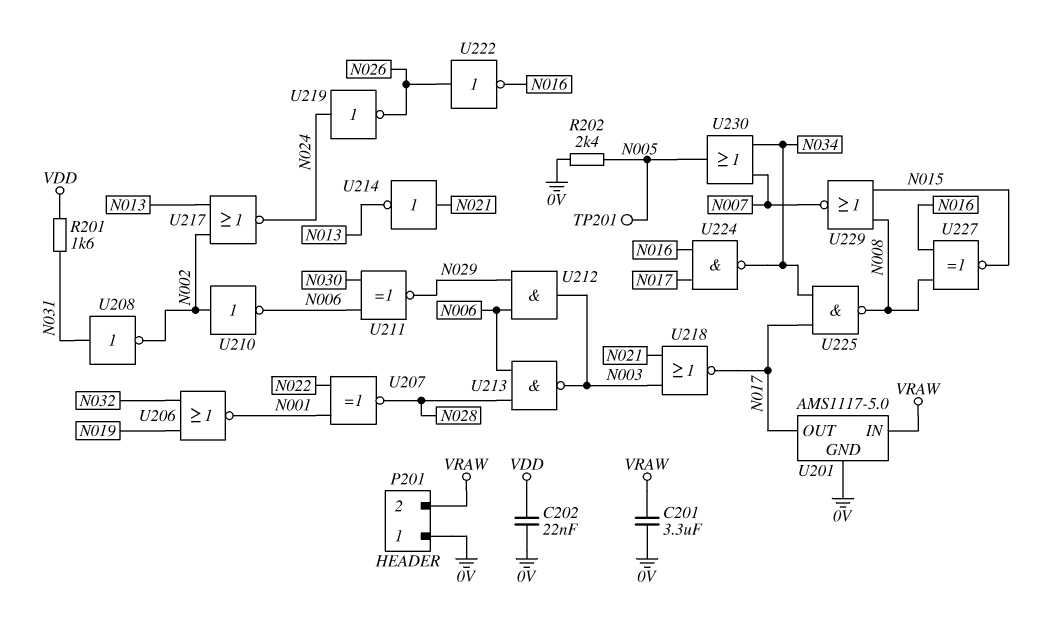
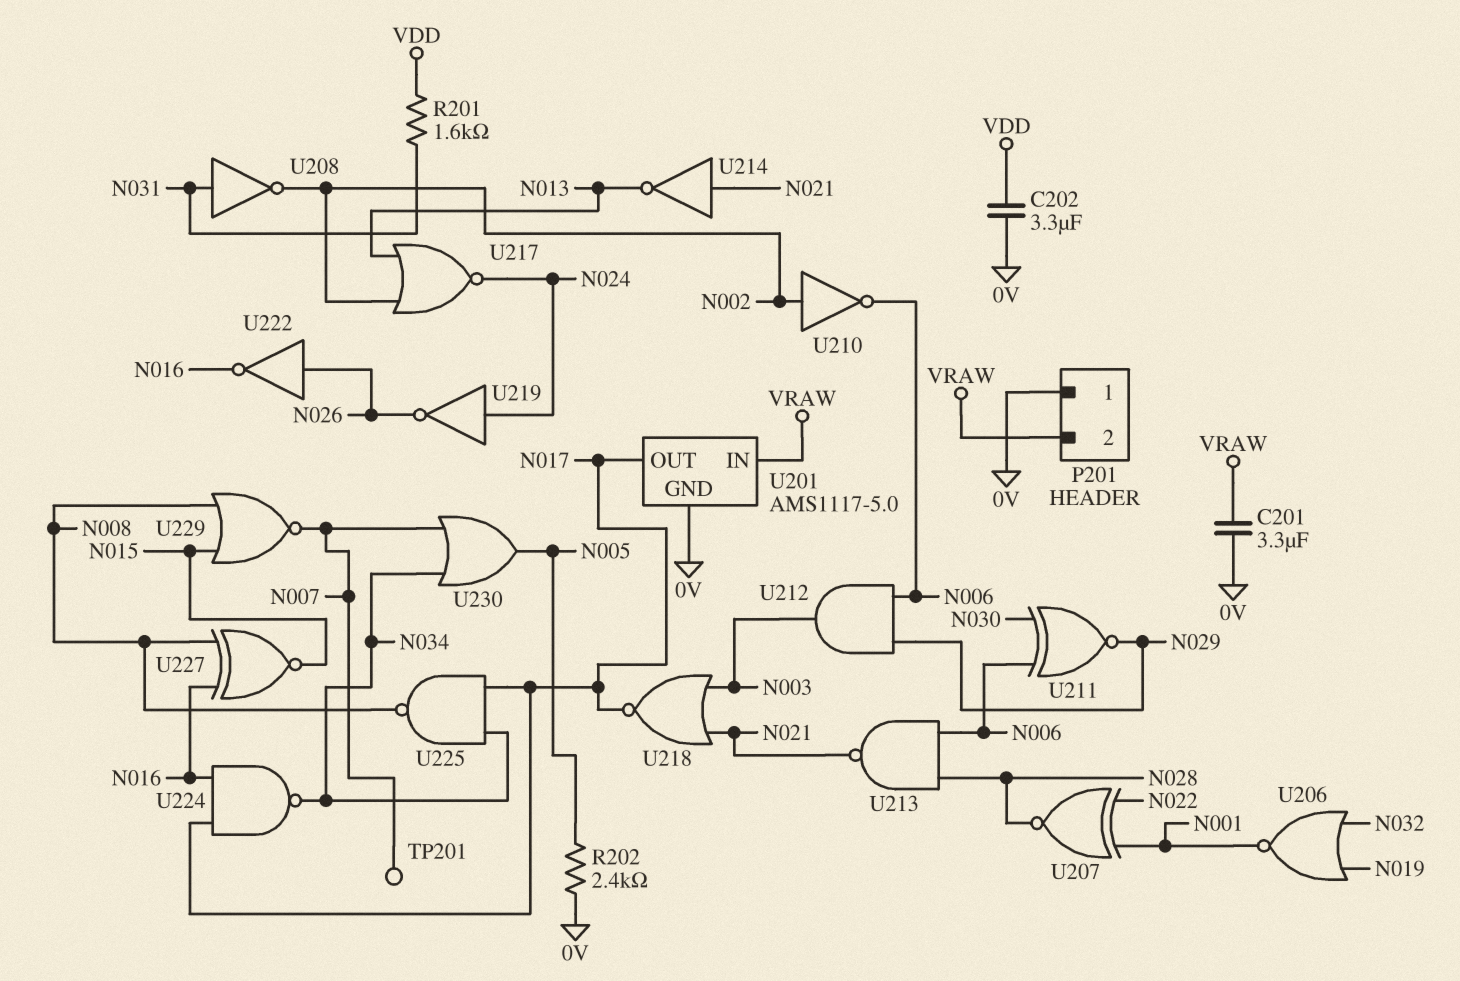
C202: 22nF (0V, VDD) -> 3.3uF (0V, VDD)
TP201: test point (N005) -> test point (N007)
U213: NAND (in N006, in N028, out N003) -> NAND (in N006, in N028, out N021)

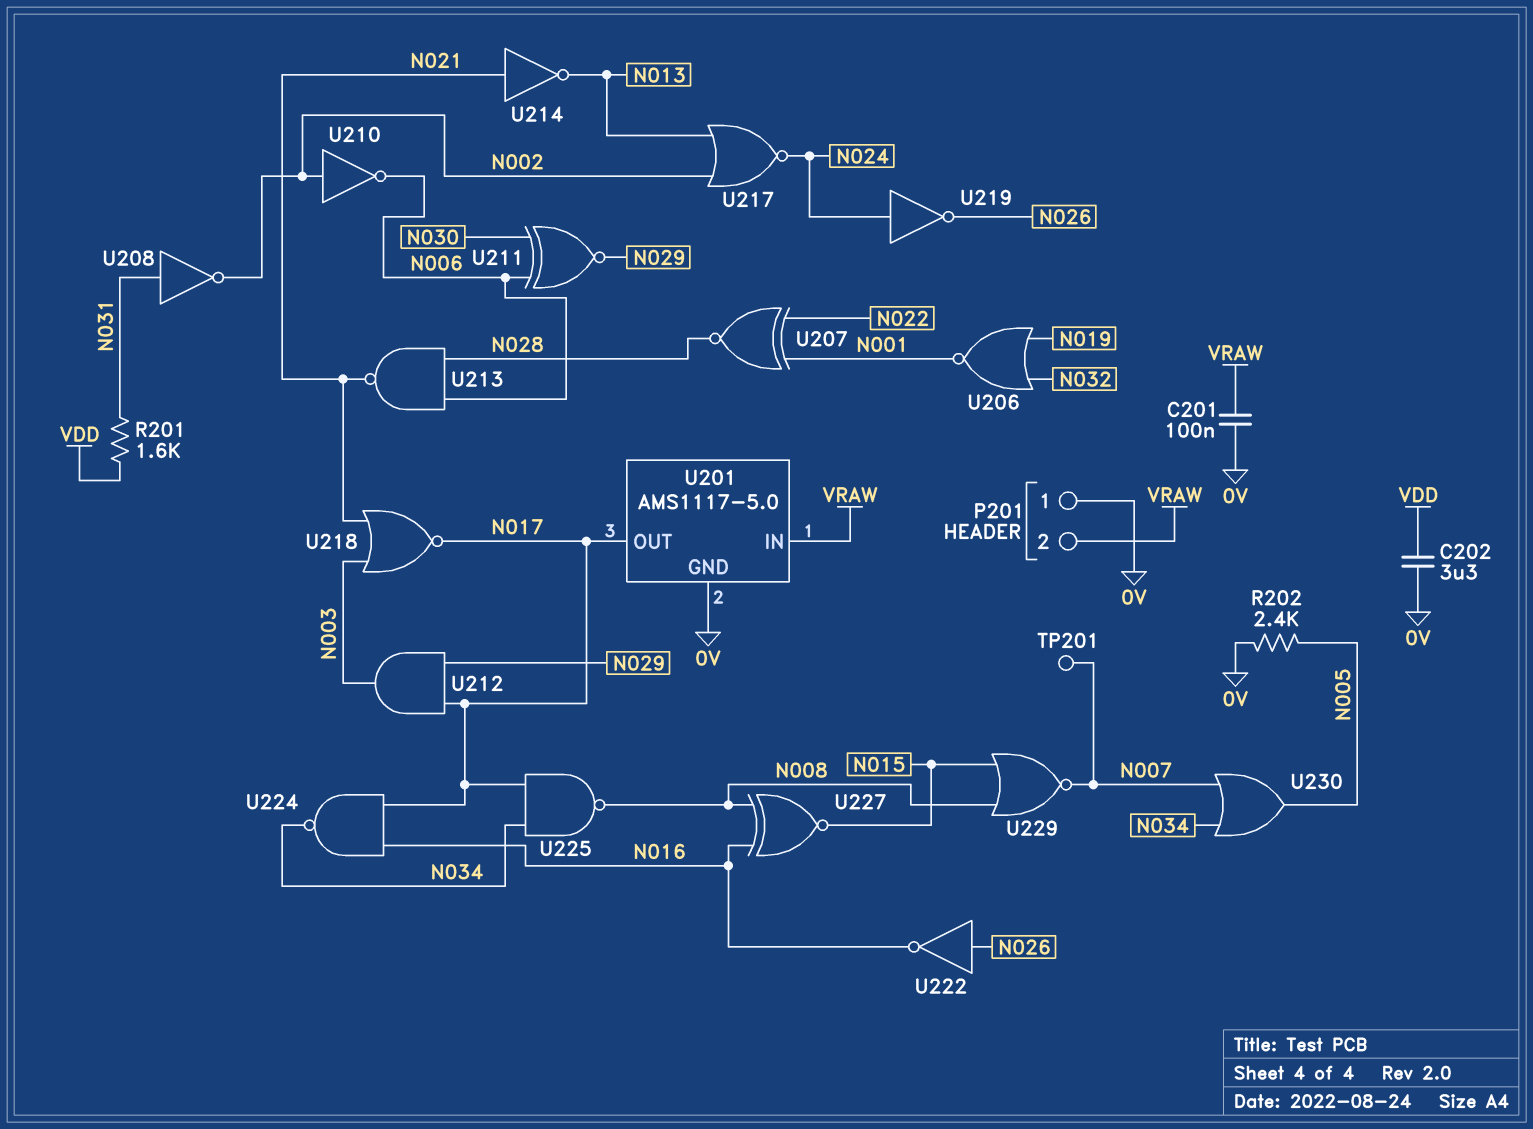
C201: 3.3uF (0V, VRAW) -> 100nF (0V, VRAW)
U212: AND (in N006, in N029, out N003) -> AND (in N017, in N029, out N003)

